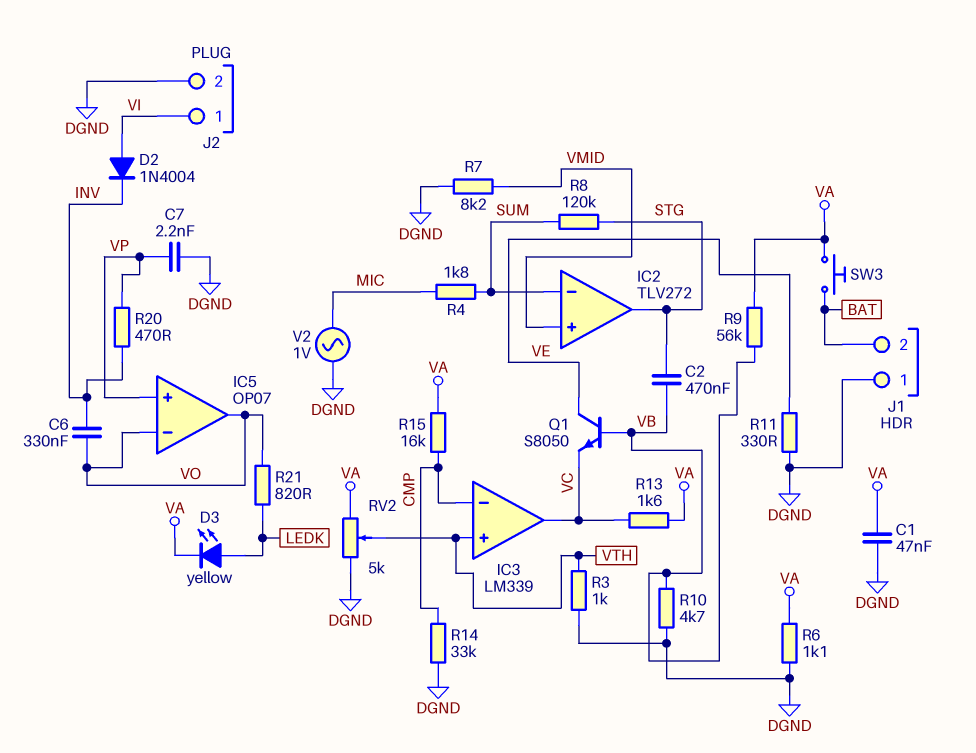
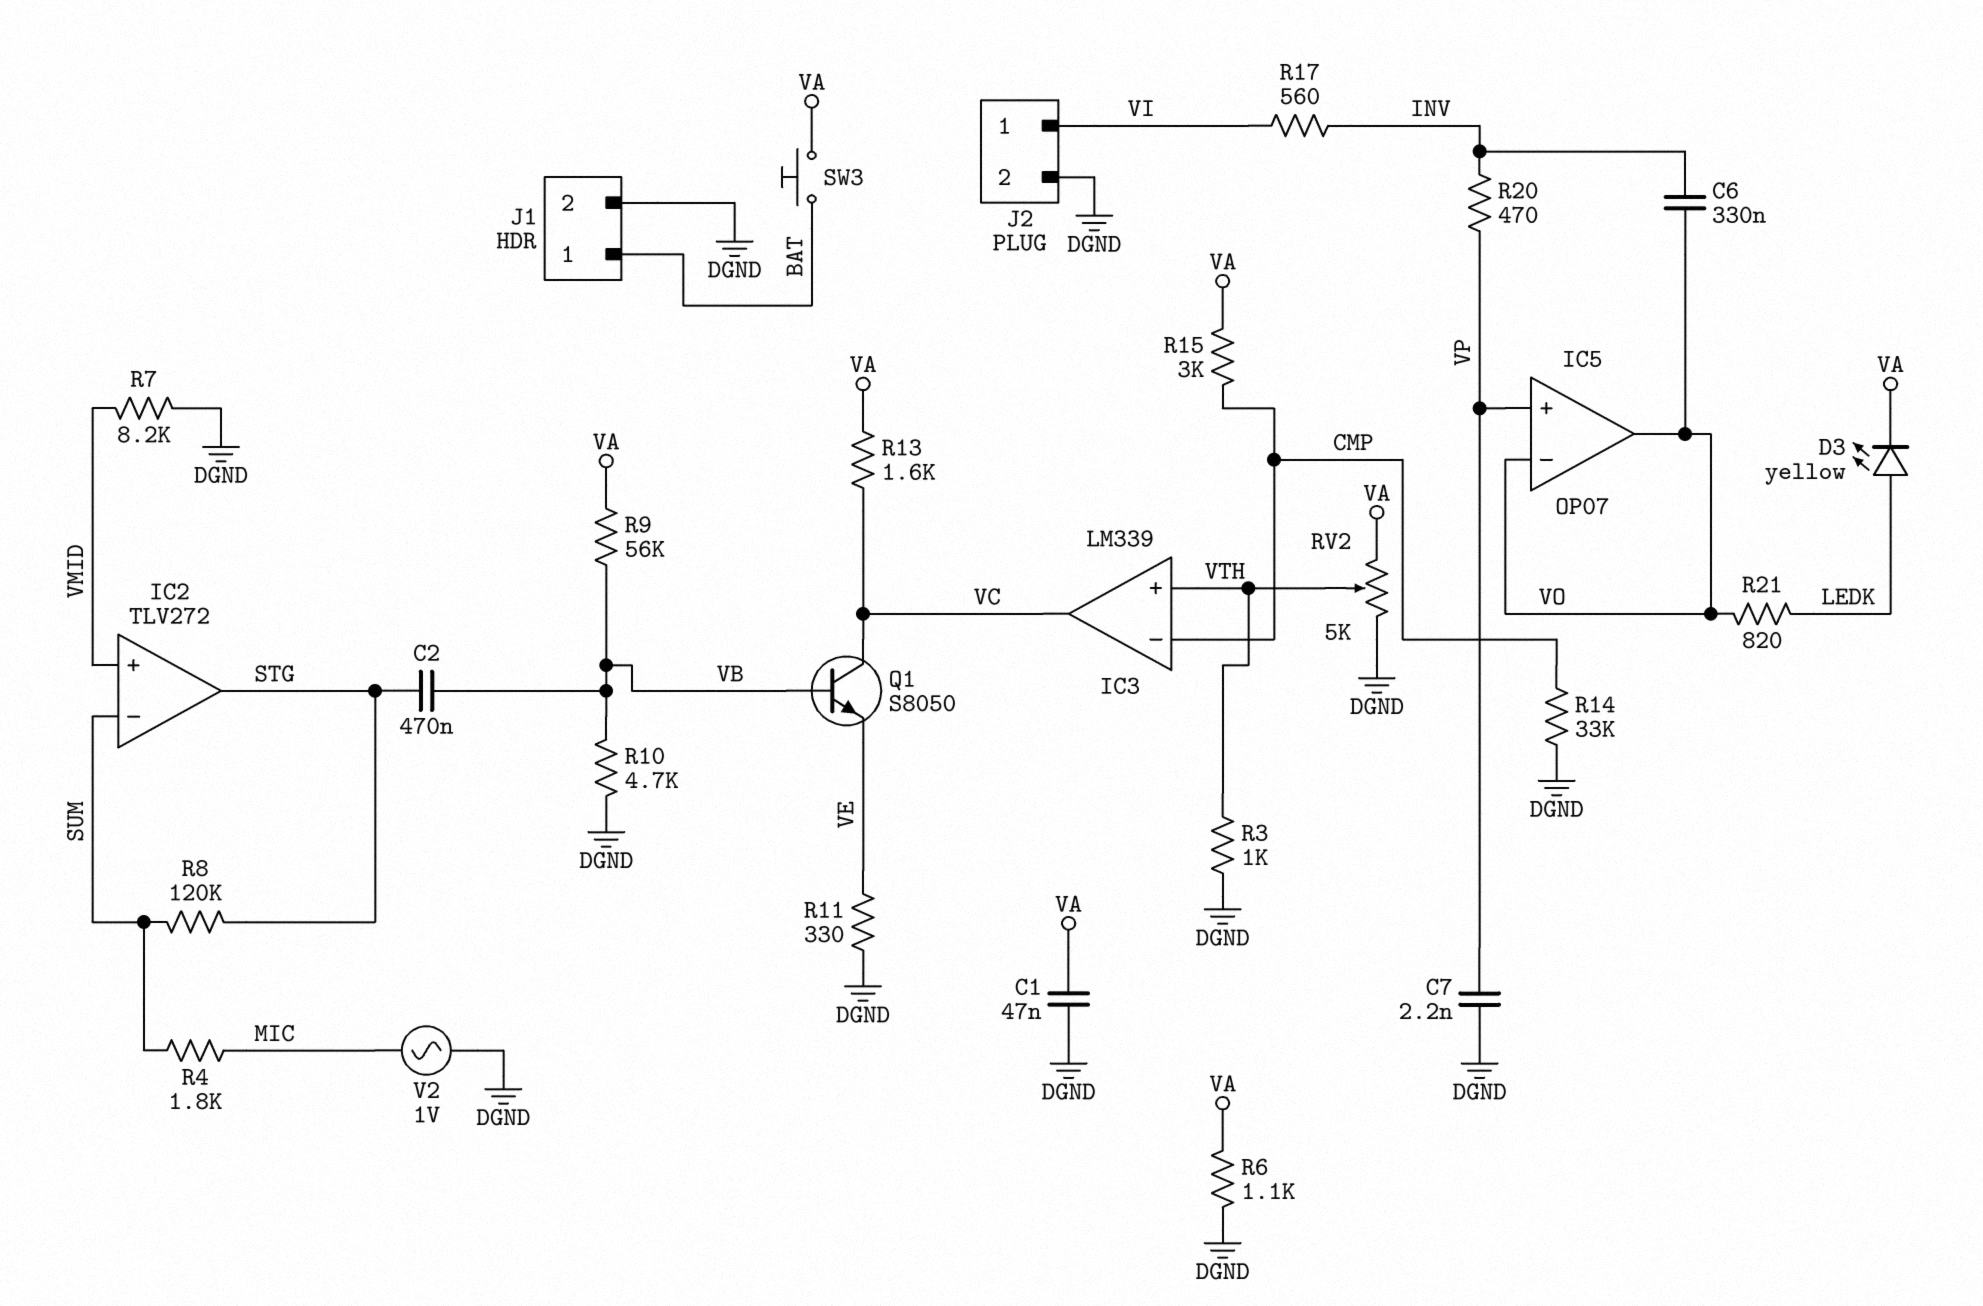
D2: diode 1N4004 (A VI, K INV) -> none
J1 pin 1: DGND -> BAT
J1 pin 2: BAT -> DGND
Q1: NPN S8050 (B VB, C VE, E VC) -> NPN S8050 (B VB, C VC, E VE)
R15: 16k (CMP, VA) -> 3k (CMP, VA)
R17: none -> 560 (INV, VI)

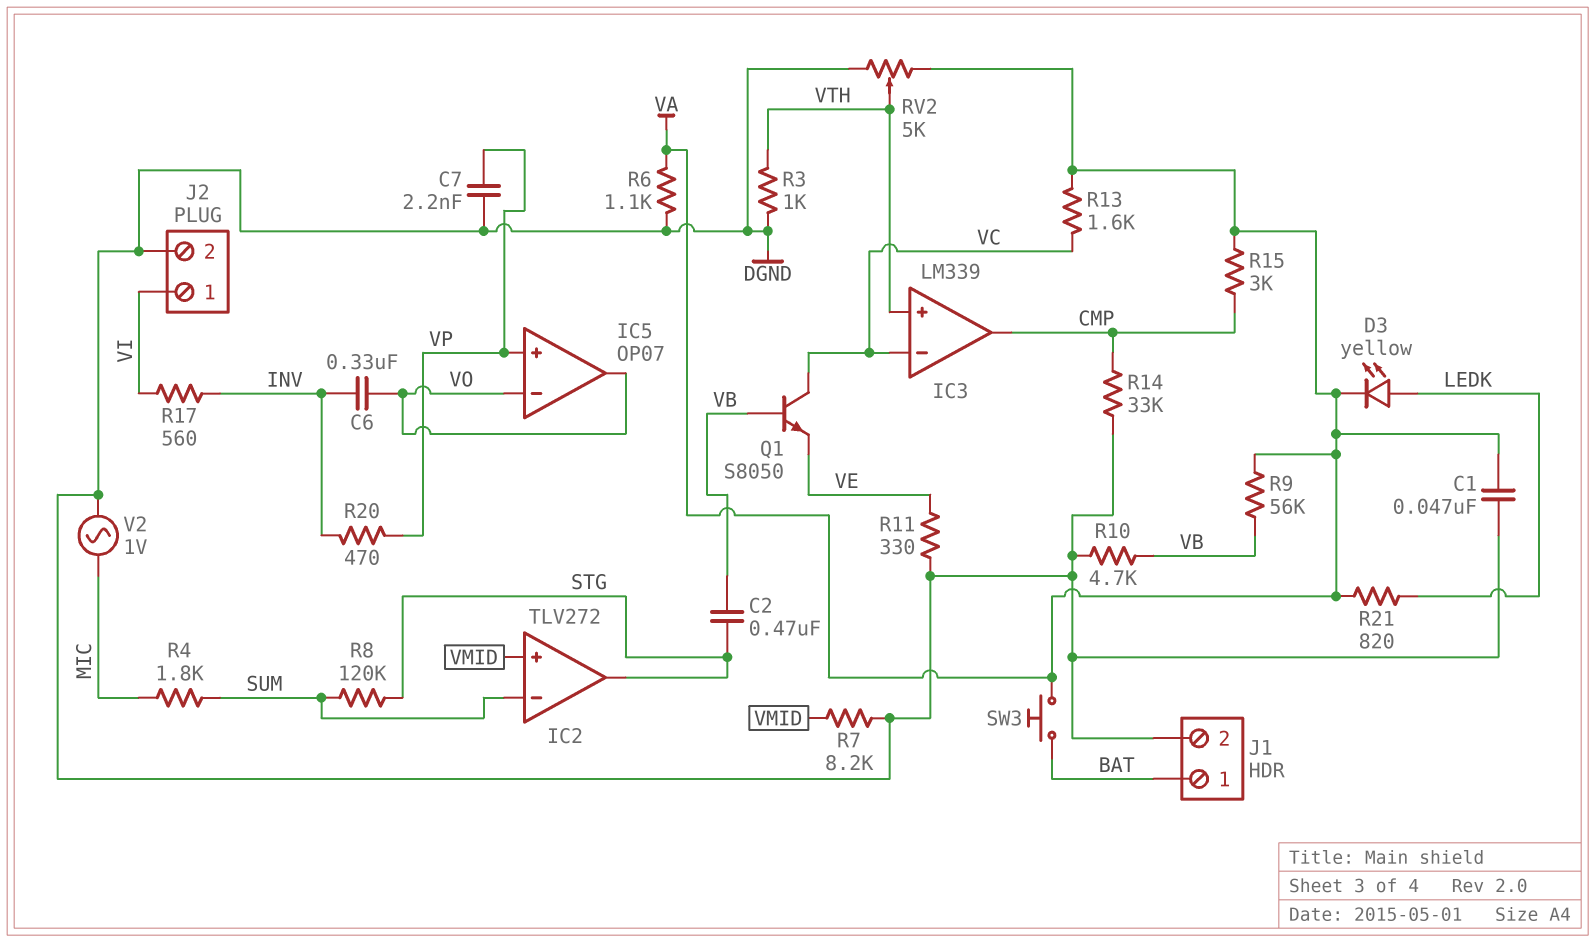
IC3 pin in-: CMP -> VC
IC3 pin out: VC -> CMP
R21: 820 (LEDK, VO) -> 820 (LEDK, VA)

